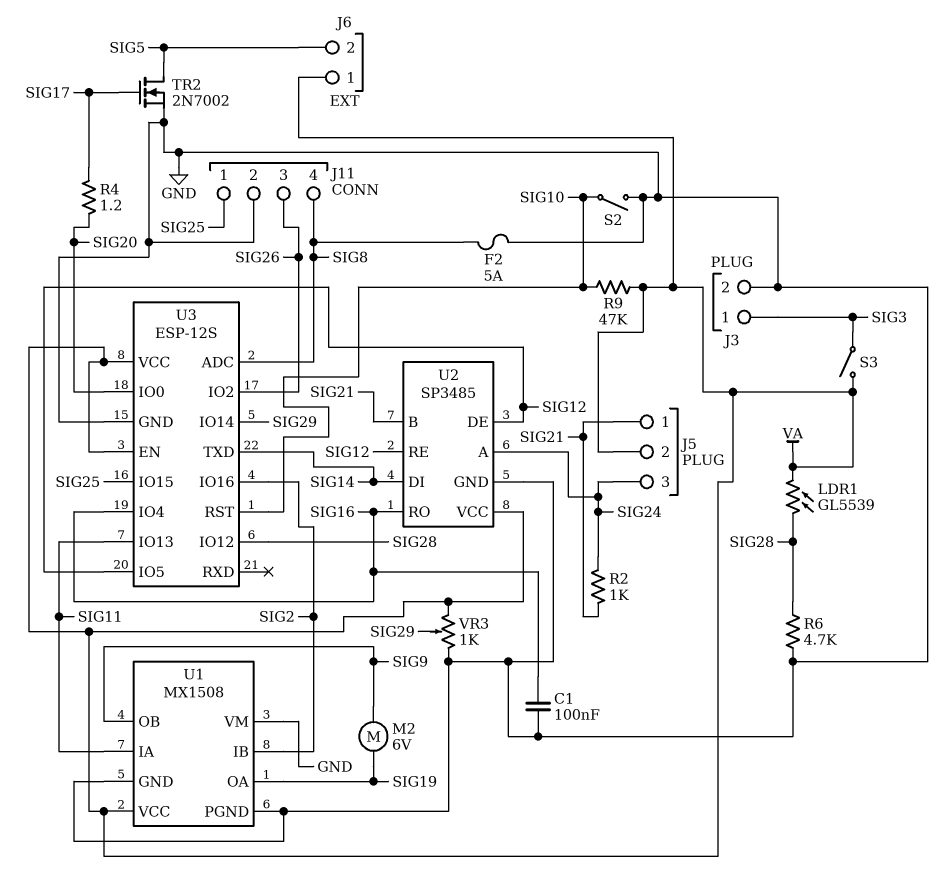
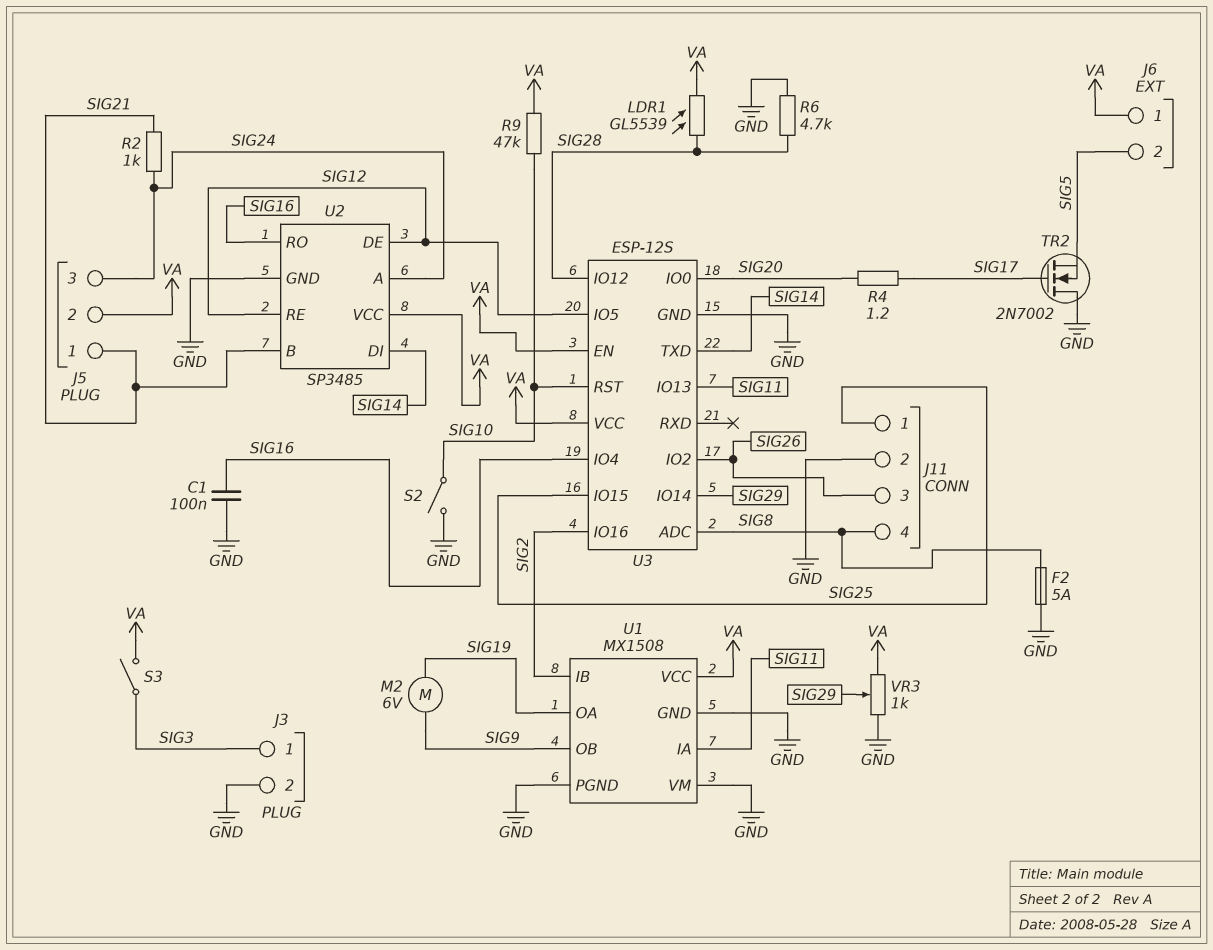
TR2: NMOS 2N7002 (G SIG17, D SIG5, S GND) -> NMOS 2N7002 (G SIG17, D GND, S SIG5)

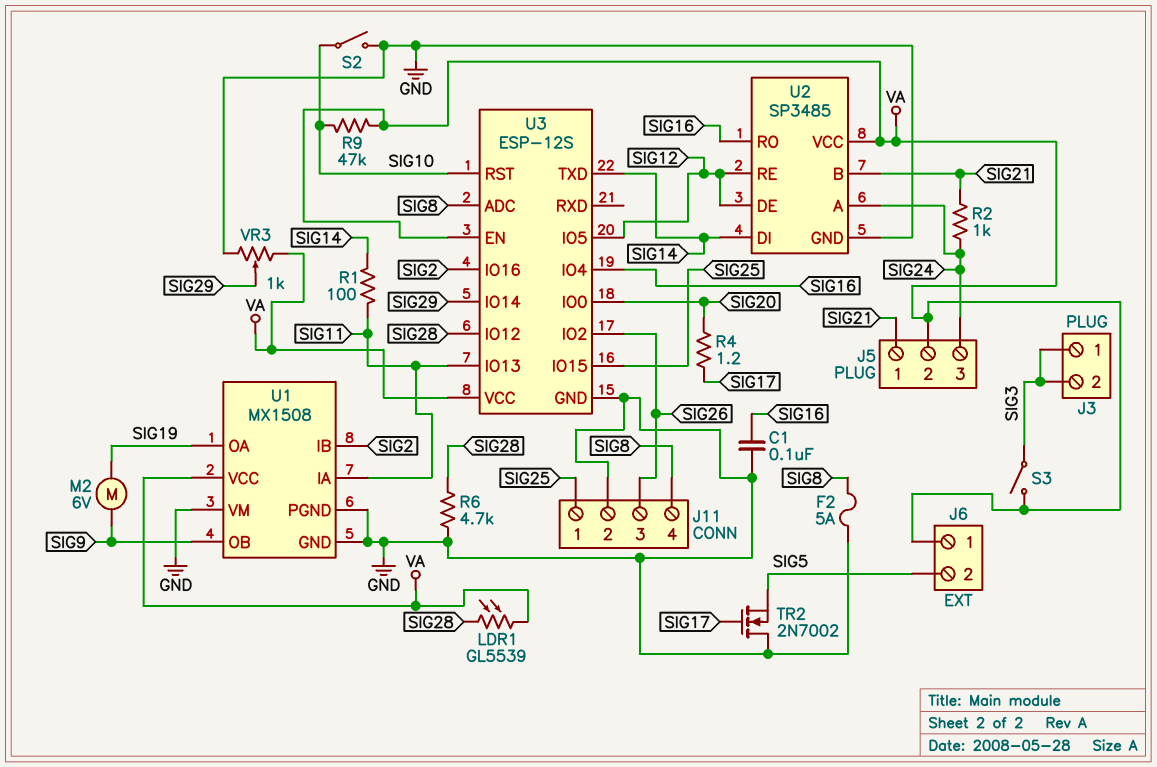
J3 pin 2: GND -> SIG3
R1: none -> 100 (SIG11, SIG14)

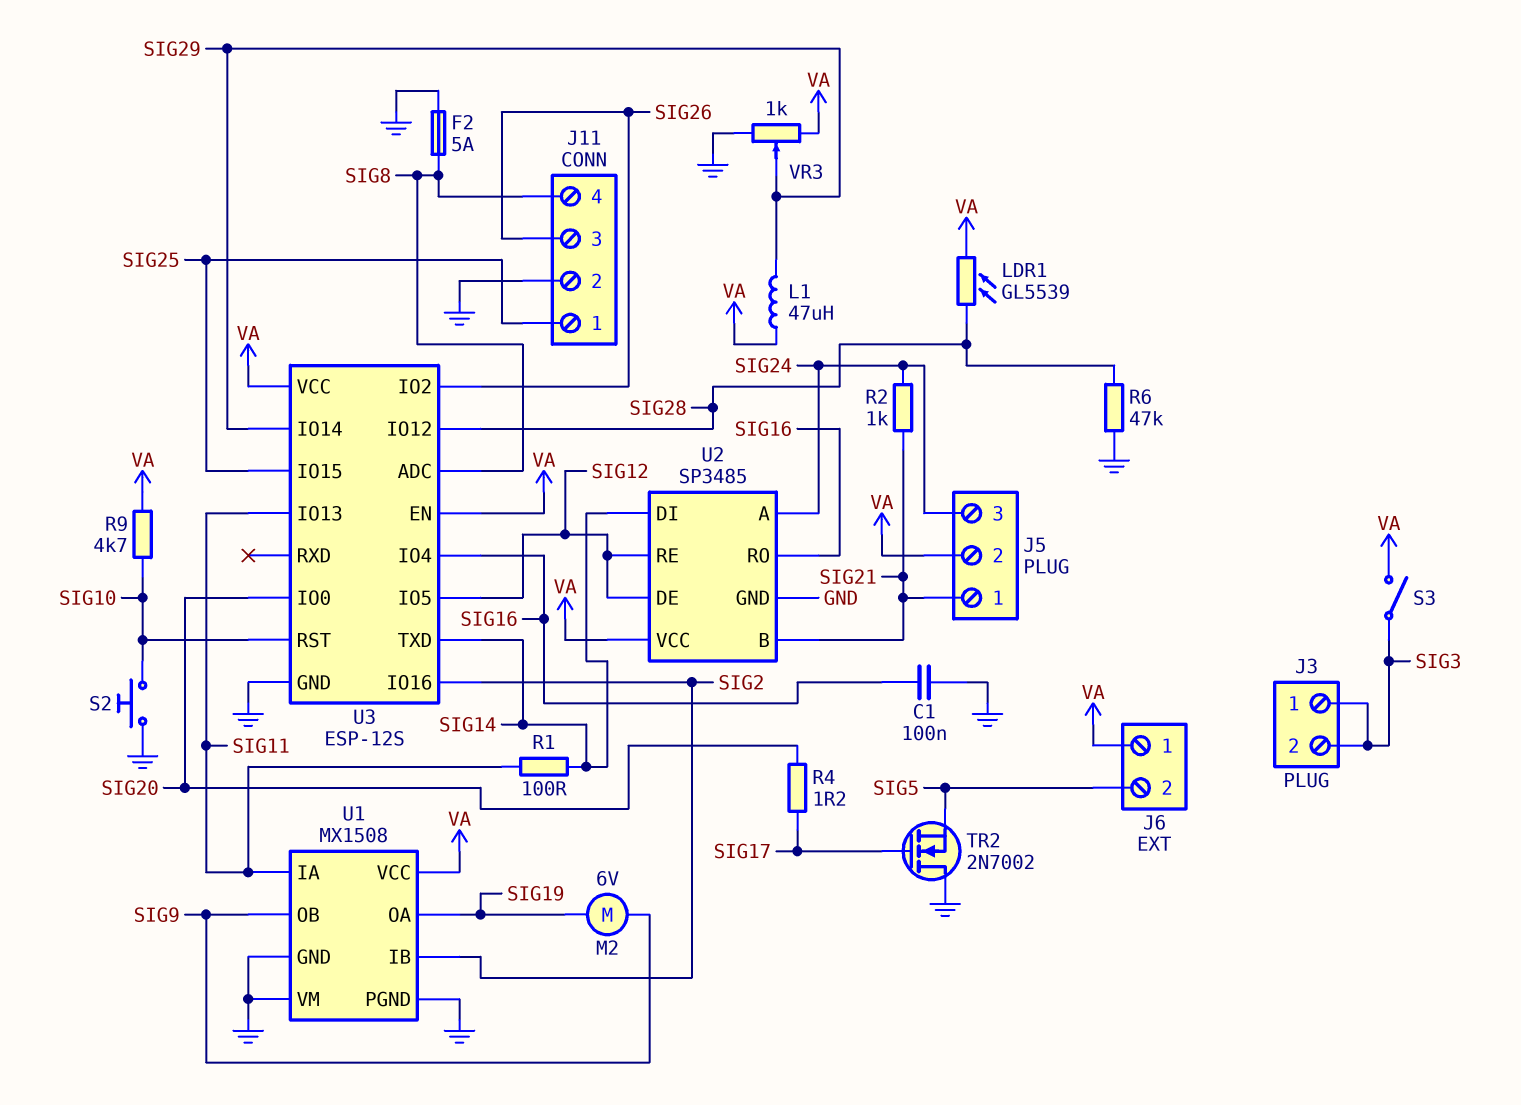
L1: none -> 47uH (SIG29, VA)
R6: 4.7k (GND, SIG28) -> 47k (GND, SIG28)
R9: 47k (SIG10, VA) -> 4.7k (SIG10, VA)
S2: switch (GND, SIG10) -> button (GND, SIG10)

